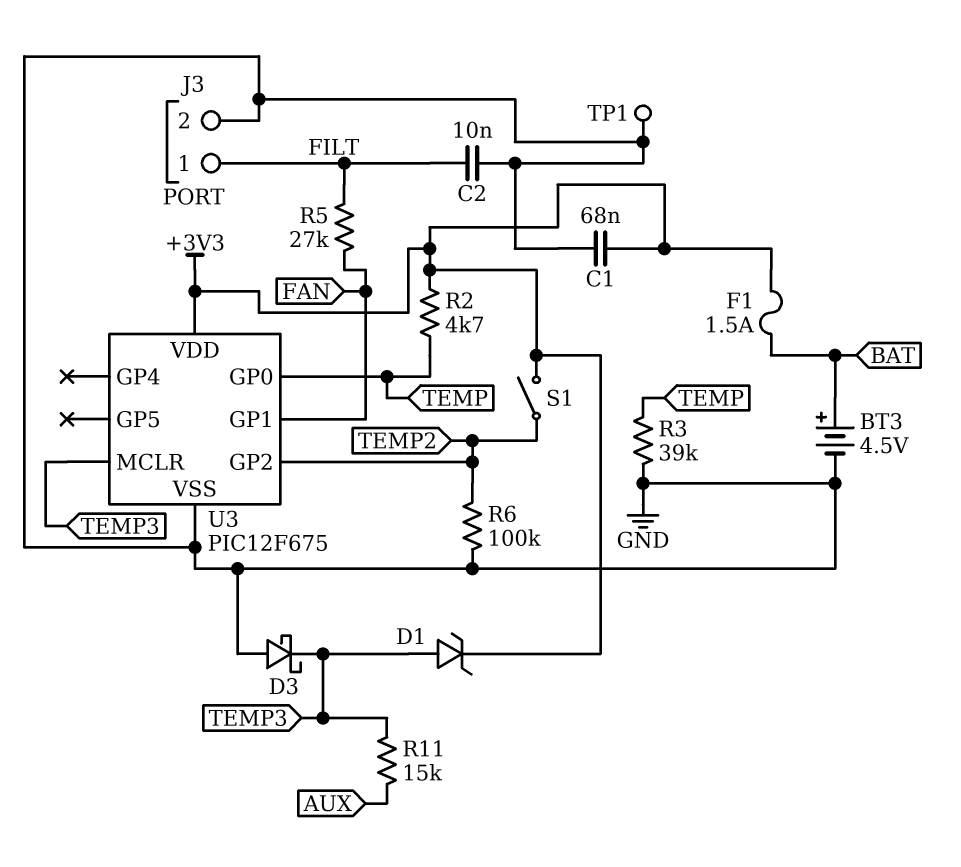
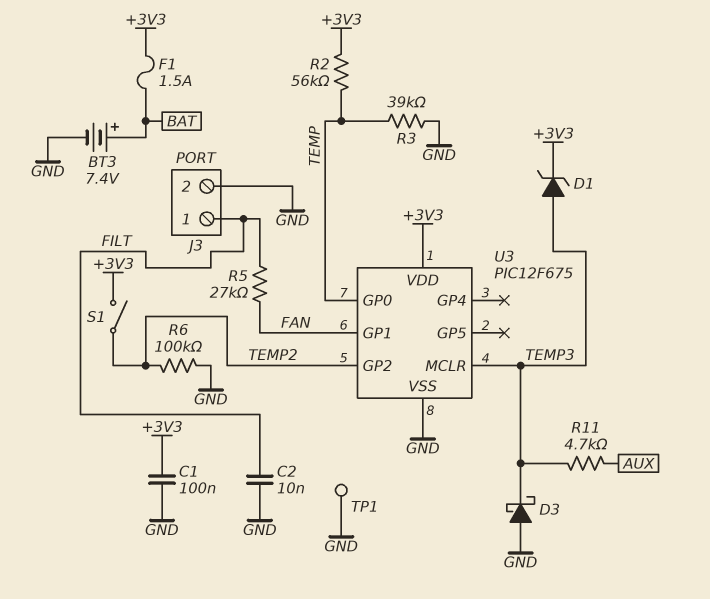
BT3: 4.5V (plus BAT, minus GND) -> 7.4V (plus BAT, minus GND)
C1: 68nF (+3V3, GND) -> 100nF (+3V3, GND)
R2: 4.7k (+3V3, TEMP) -> 56k (+3V3, TEMP)
R11: 15k (AUX, TEMP3) -> 4.7k (AUX, TEMP3)

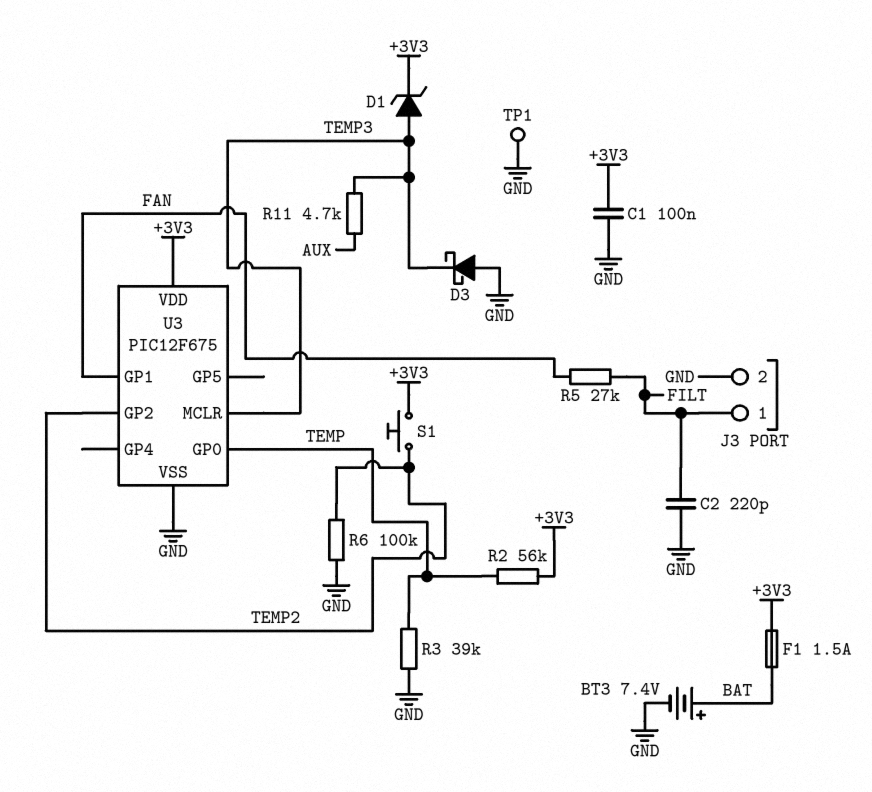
C2: 10nF (FILT, GND) -> 220pF (FILT, GND)
S1: switch (+3V3, TEMP2) -> button (+3V3, TEMP2)

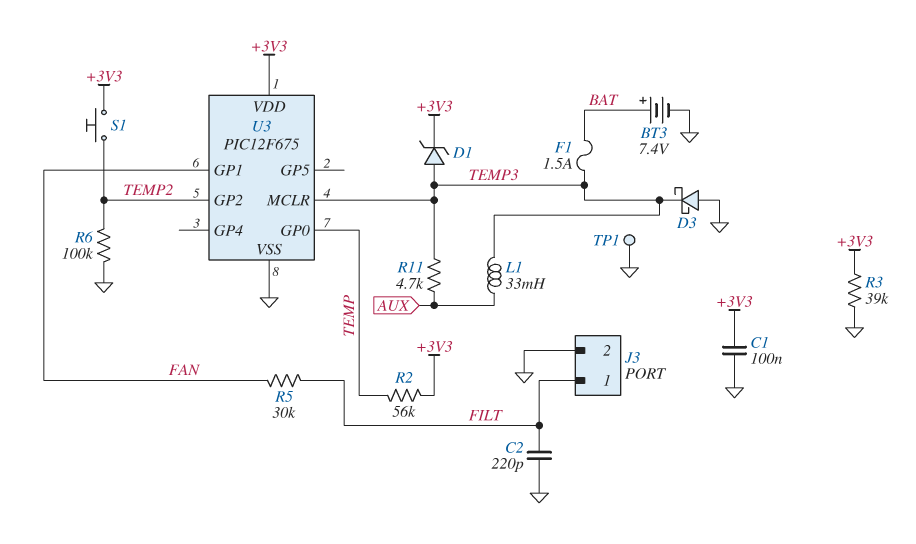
F1: 1.5A (+3V3, BAT) -> 1.5A (BAT, TEMP3)
L1: none -> 33mH (AUX, TEMP3)
R3: 39k (GND, TEMP) -> 39k (+3V3, GND)
R5: 27k (FAN, FILT) -> 30k (FAN, FILT)

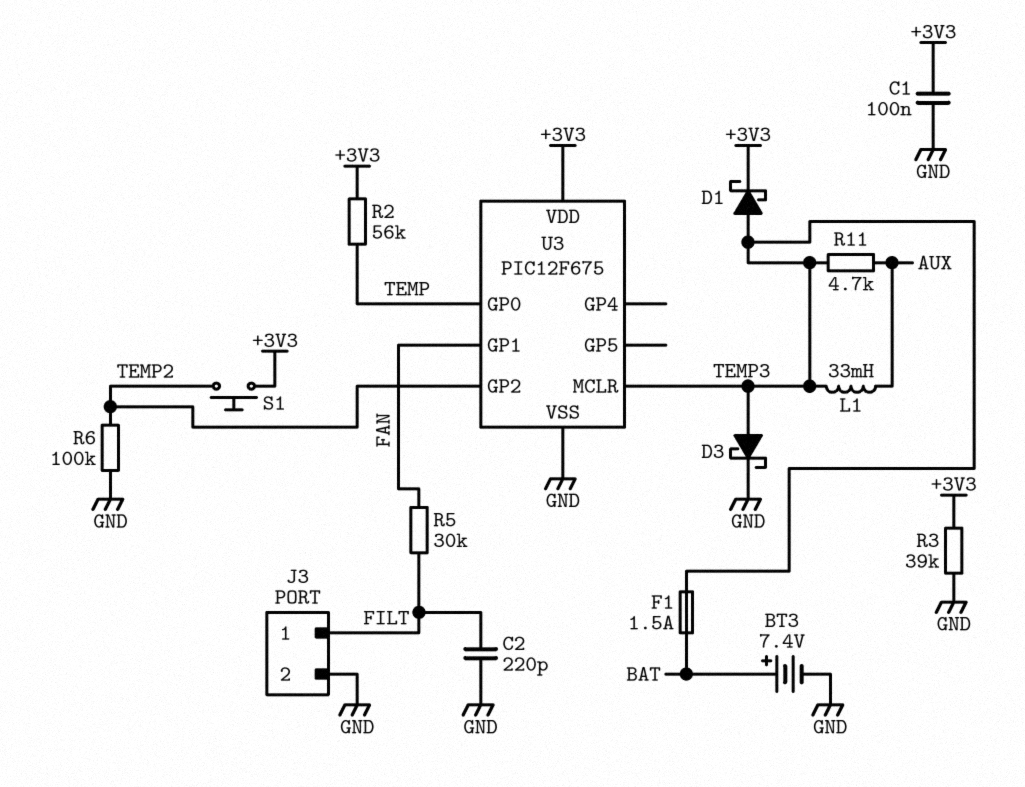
D1: zener (A TEMP3, K +3V3) -> schottky (A TEMP3, K +3V3)
D3: schottky (A GND, K TEMP3) -> schottky (A TEMP3, K GND)
TP1: test point (GND) -> none

